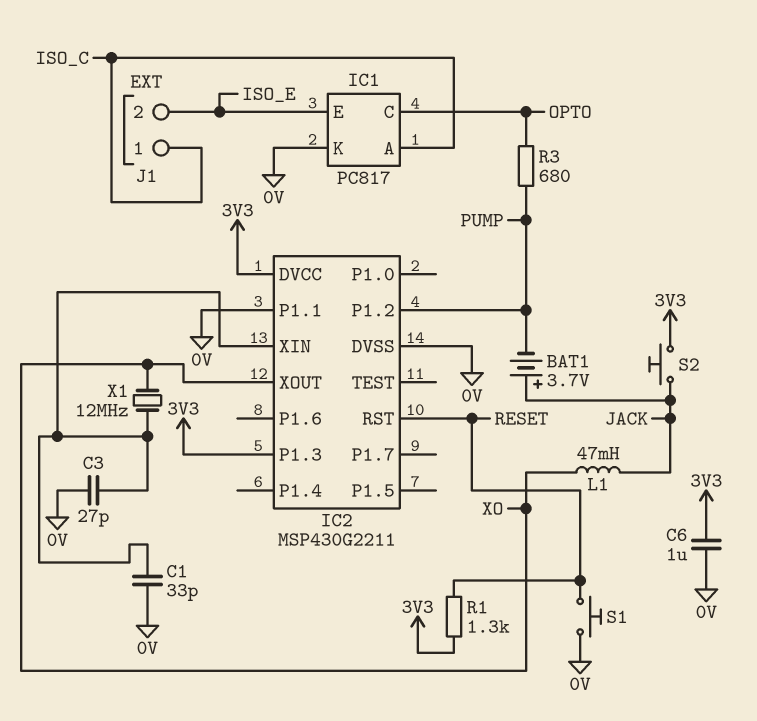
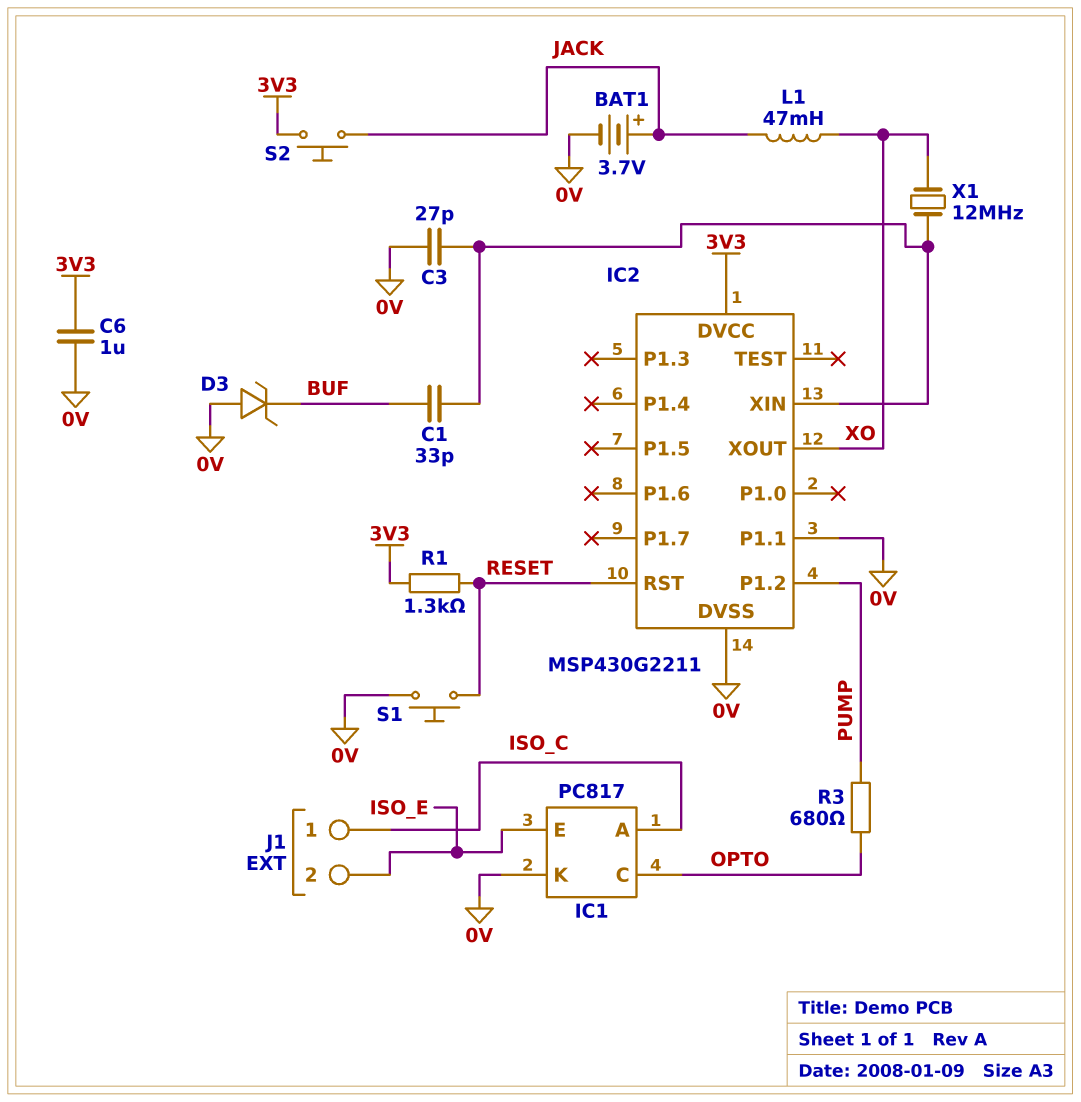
BAT1: 3.7V (plus JACK, minus PUMP) -> 3.7V (plus JACK, minus 0V)
C1: 33pF (0V, IC2/XIN) -> 33pF (BUF, IC2/XIN)
D3: none -> zener (A 0V, K BUF)
IC2 pin P1.3: 3V3 -> none

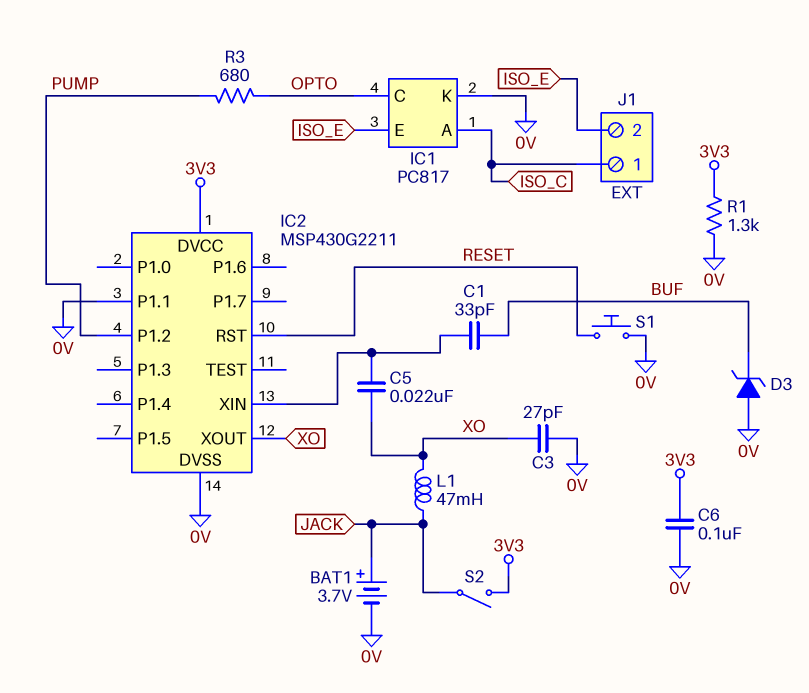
C3: 27pF (0V, IC2/XIN) -> 27pF (0V, XO)
C5: none -> 22nF (IC2/XIN, XO)
C6: 1uF (0V, 3V3) -> 100nF (0V, 3V3)
R1: 1.3k (3V3, RESET) -> 1.3k (0V, 3V3)
S2: button (3V3, JACK) -> switch (3V3, JACK)
X1: 12MHz (IC2/XIN, XO) -> none

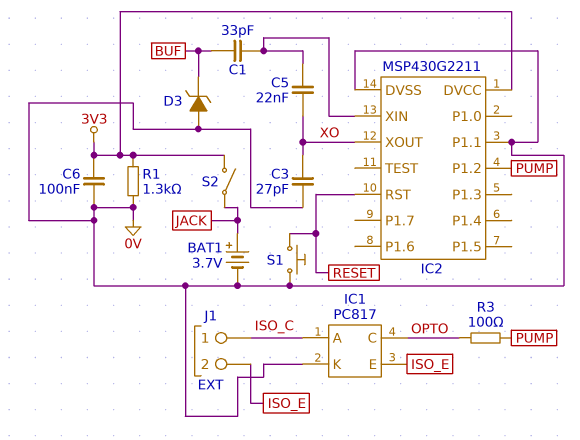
L1: 47mH (JACK, XO) -> none
R3: 680 (OPTO, PUMP) -> 100 (OPTO, PUMP)

